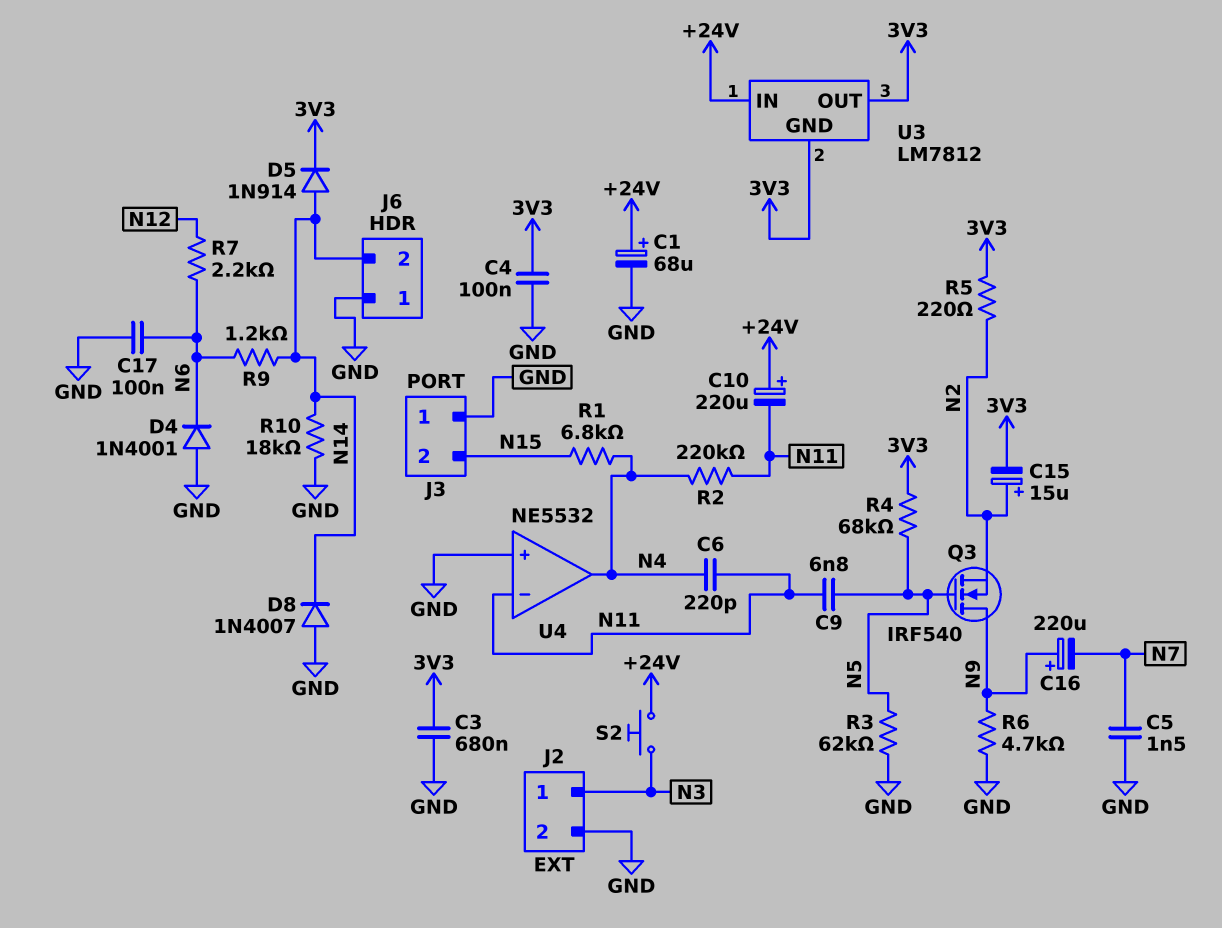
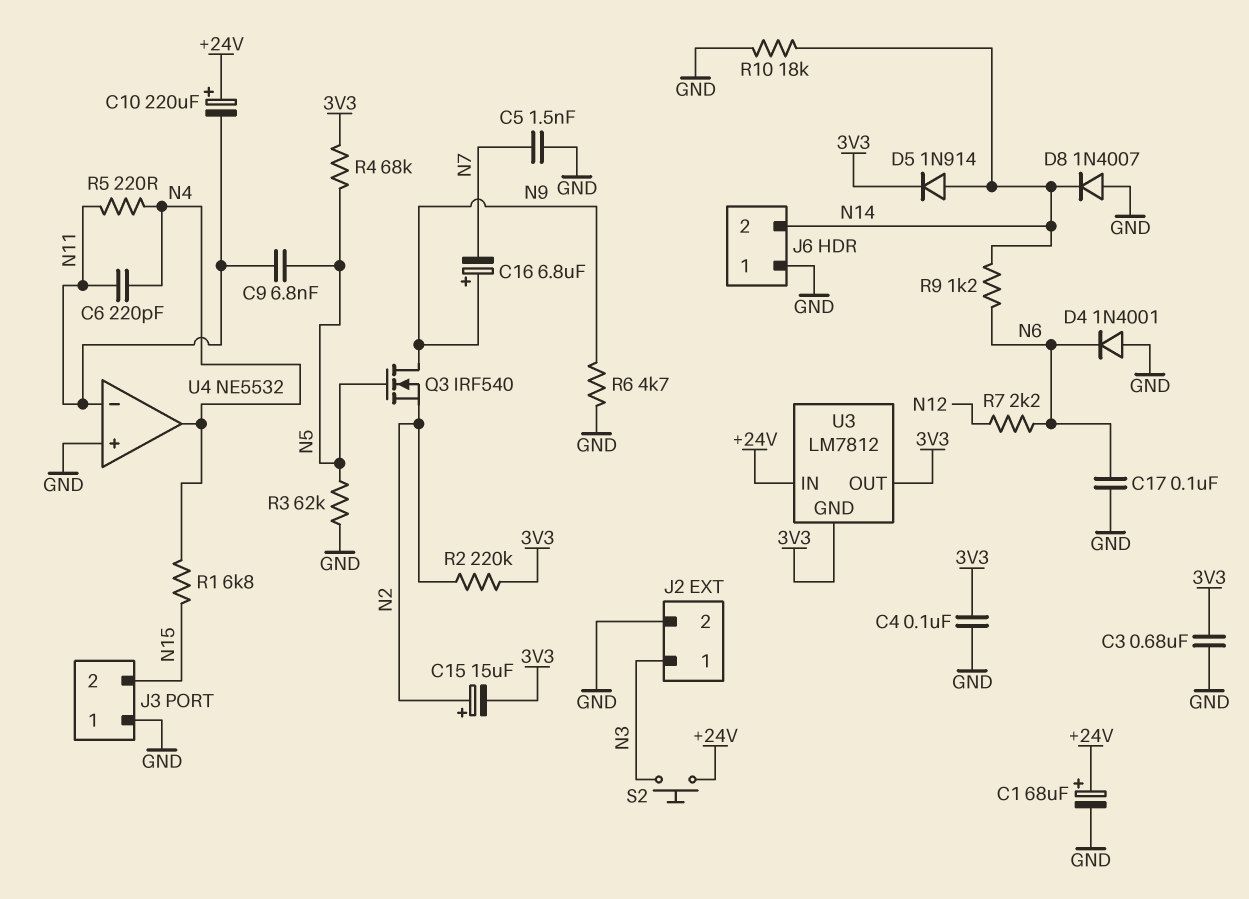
C16: 220uF (plus N9, minus N7) -> 6.8uF (plus N9, minus N7)
R2: 220k (N4, N11) -> 220k (3V3, N2)
R5: 220 (3V3, N2) -> 220 (N4, N11)

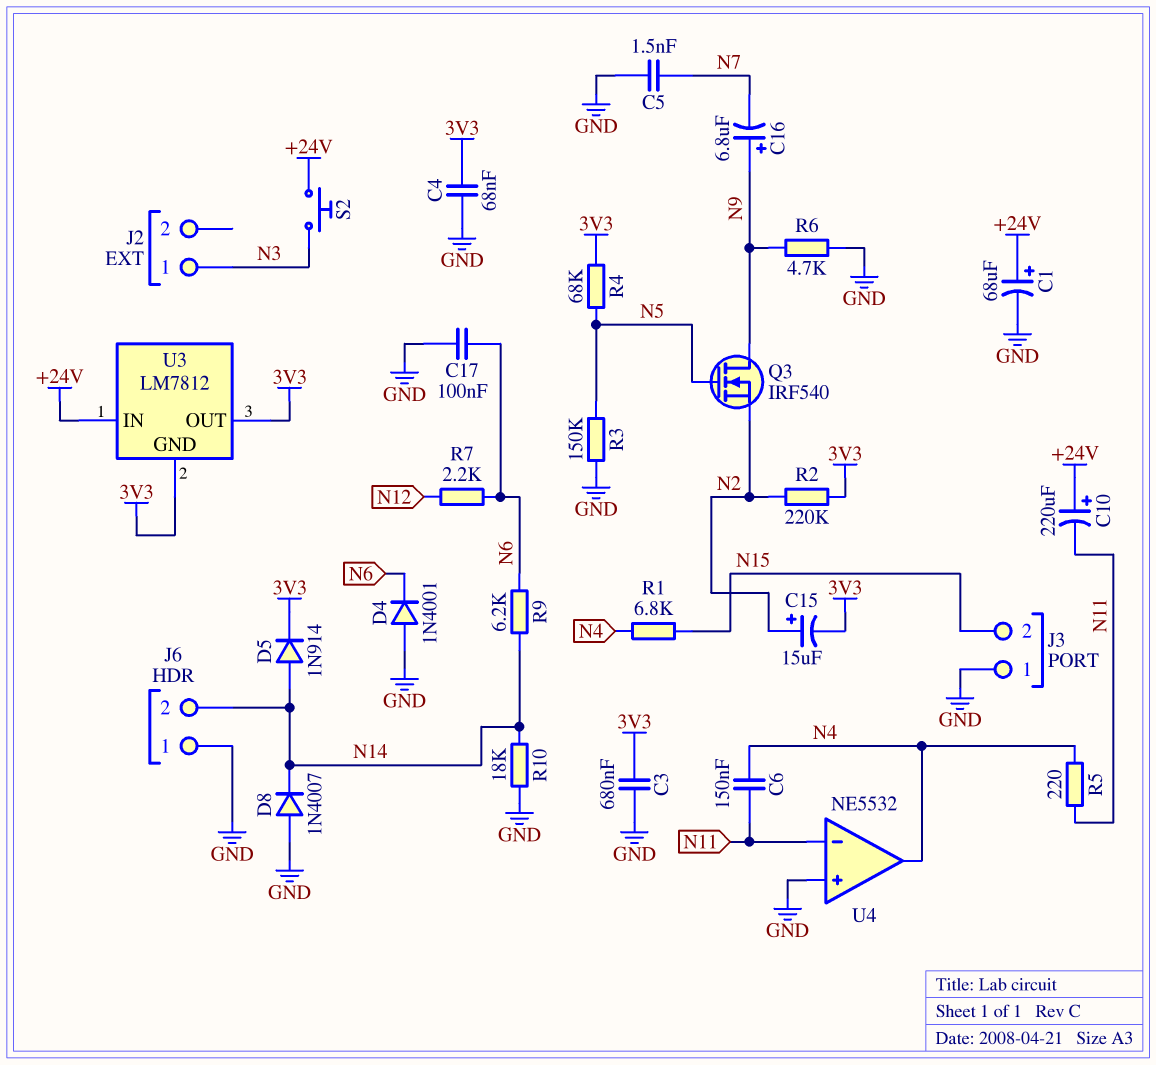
C4: 100nF (3V3, GND) -> 68nF (3V3, GND)
C6: 220pF (N4, N11) -> 150nF (N4, N11)
C9: 6.8nF (N5, N11) -> none
J2 pin 2: GND -> none
R3: 62k (GND, N5) -> 150k (GND, N5)
R9: 1.2k (N6, N14) -> 6.2k (N6, N14)

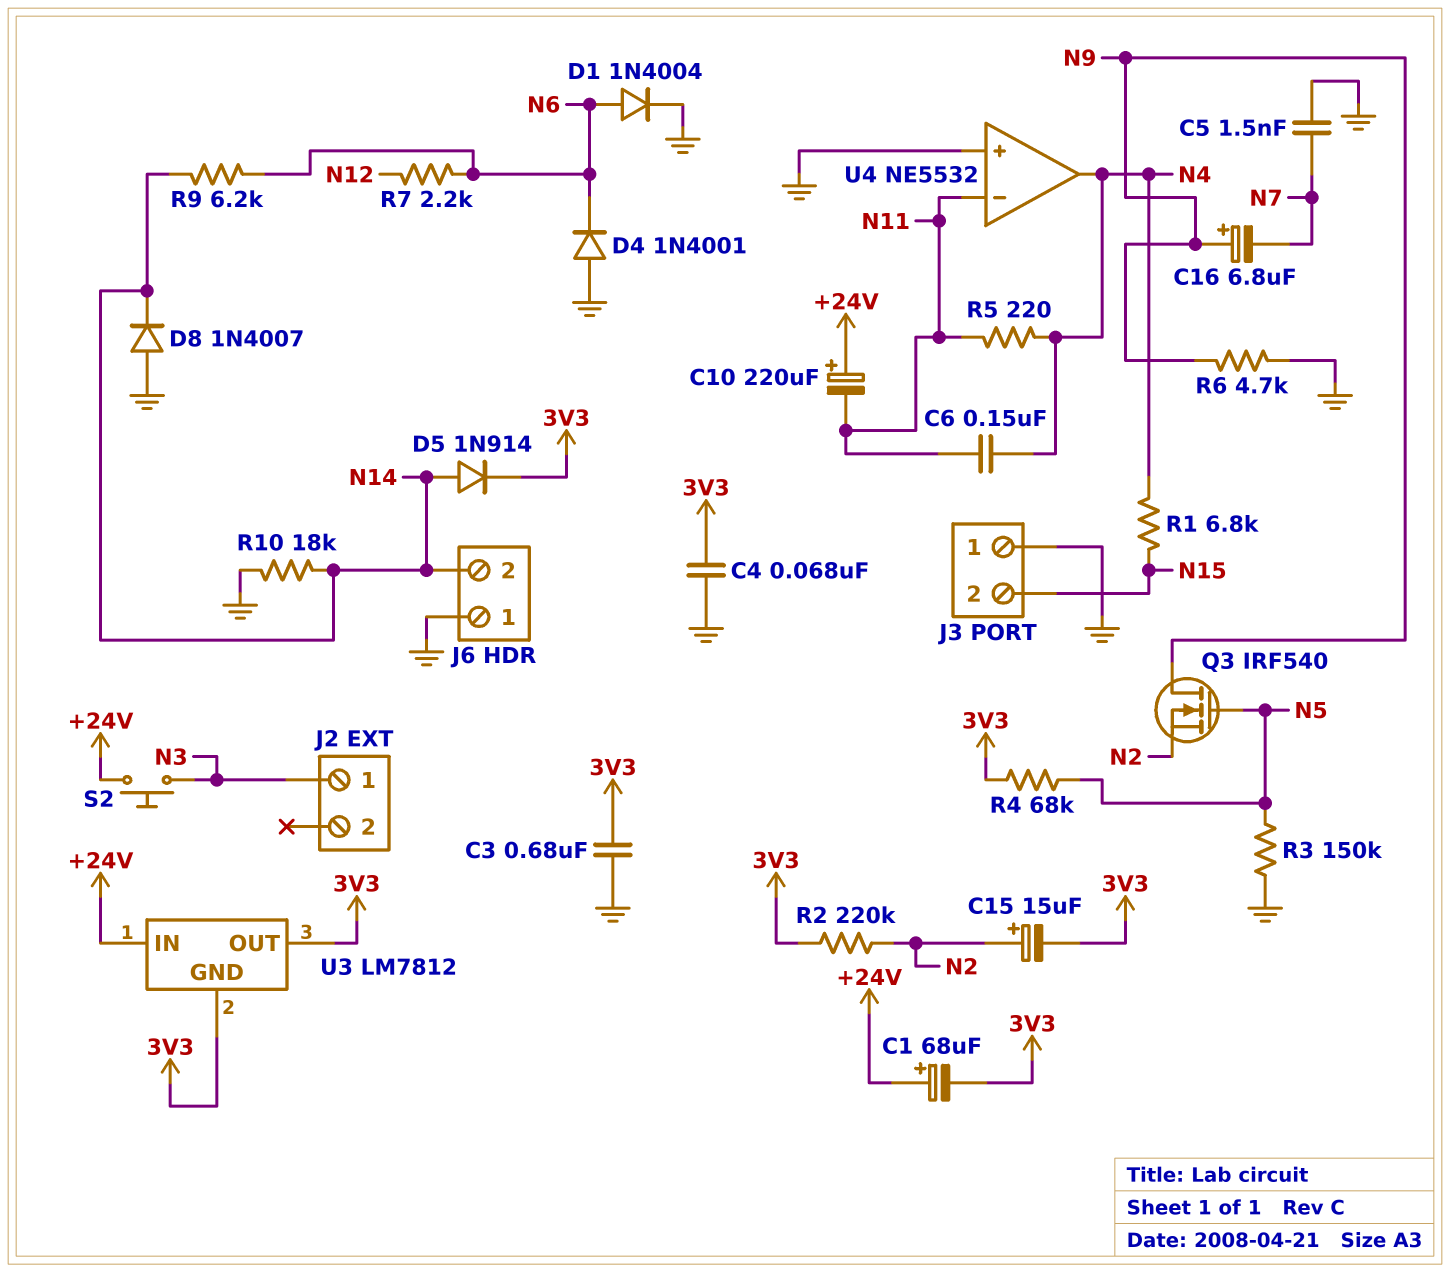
C1: 68uF (plus +24V, minus GND) -> 68uF (plus +24V, minus 3V3)
C17: 100nF (GND, N6) -> none
D1: none -> diode 1N4004 (A N6, K GND)

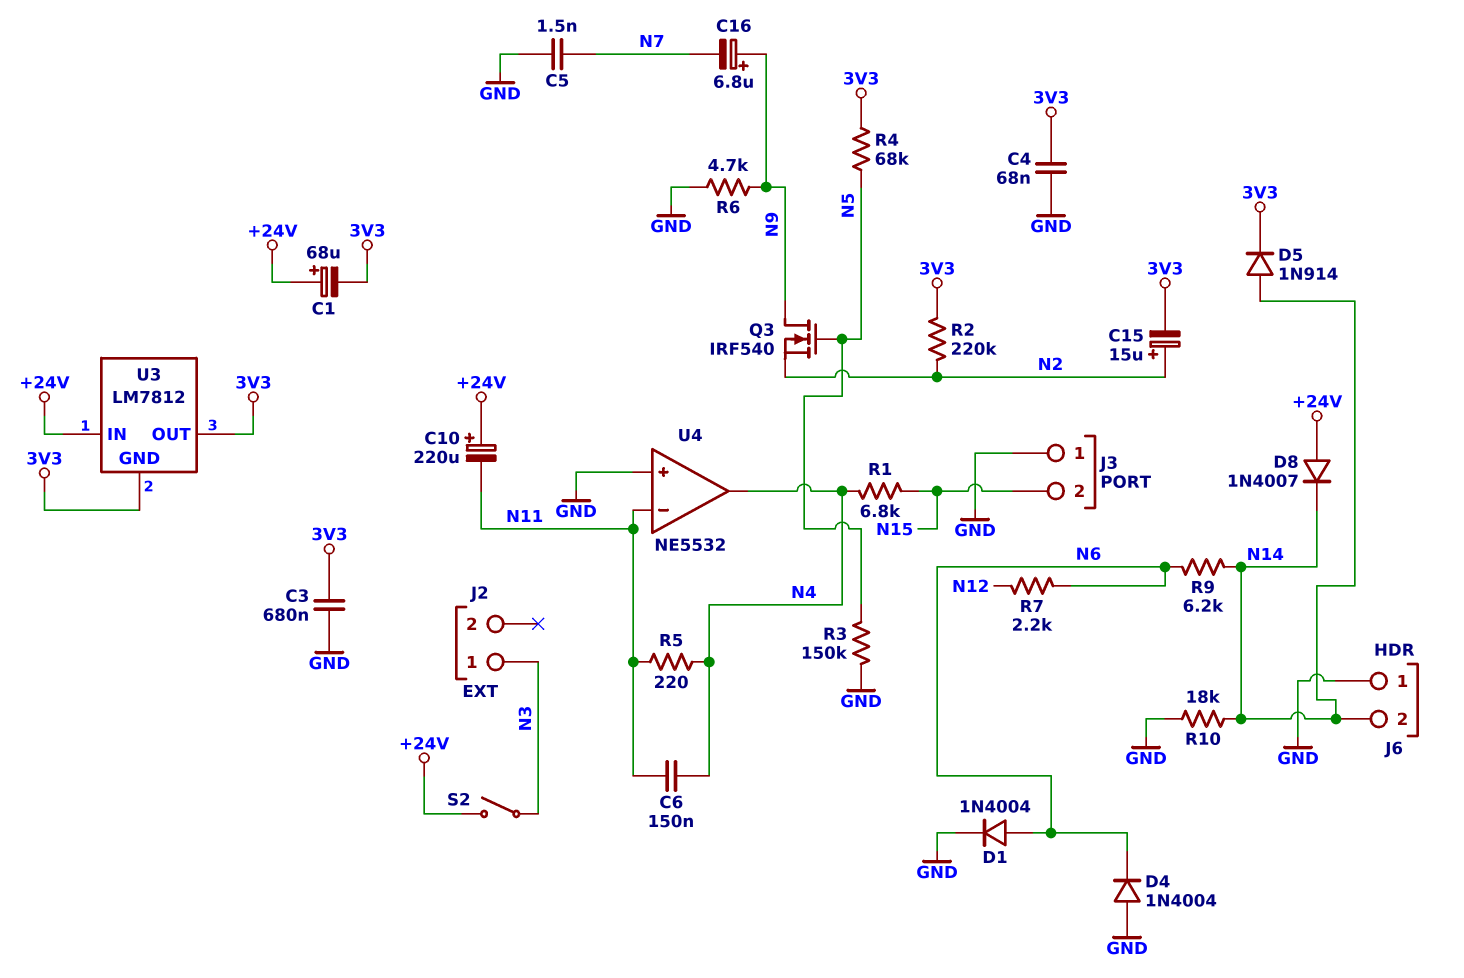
D4: diode 1N4001 (A GND, K N6) -> diode 1N4004 (A GND, K N6)
D8: diode 1N4007 (A GND, K N14) -> diode 1N4007 (A +24V, K N14)
S2: button (+24V, N3) -> switch (+24V, N3)

